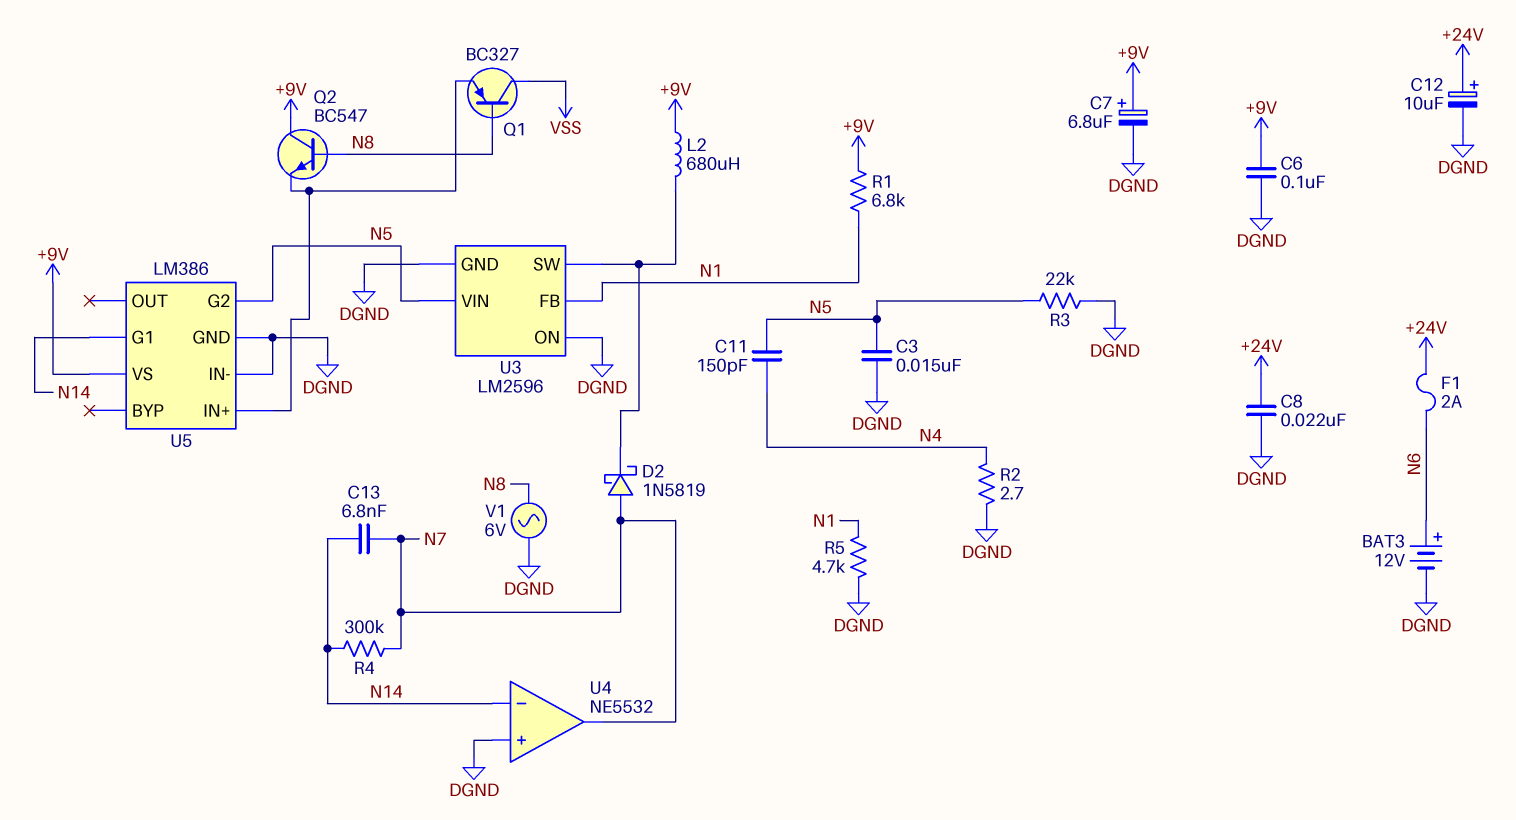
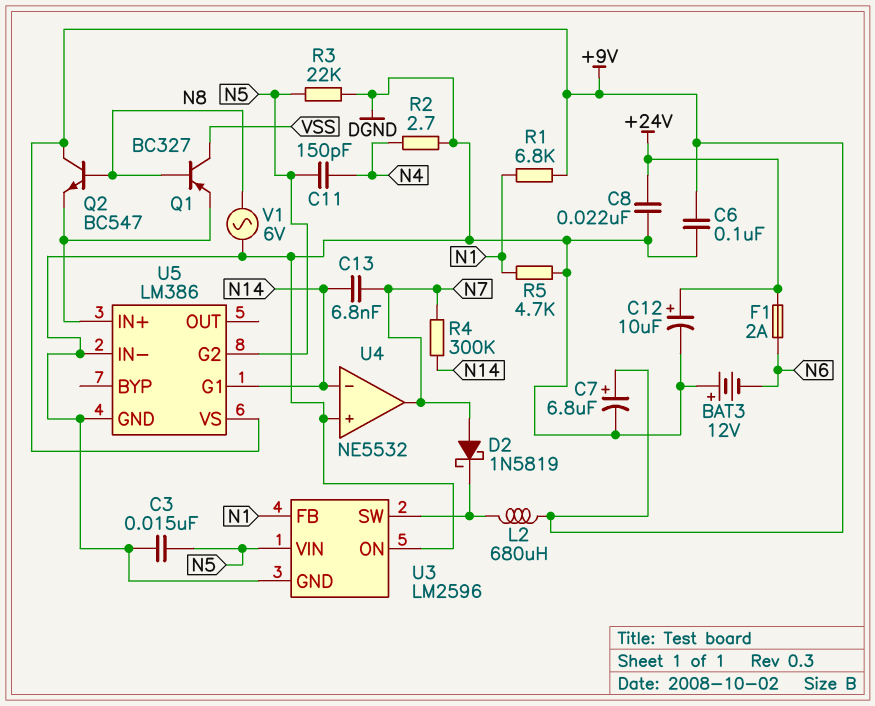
BAT3: 12V (plus N6, minus DGND) -> 12V (plus DGND, minus N6)

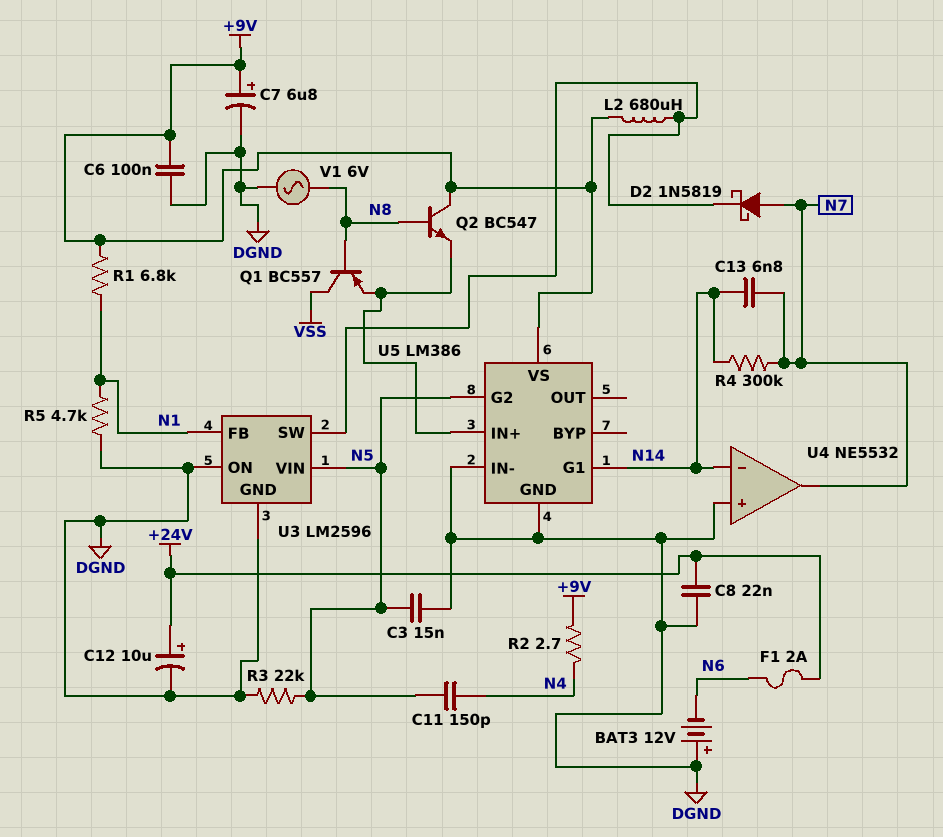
Q1: PNP BC327 (B N8, C VSS, E U5/IN+) -> PNP BC557 (B N8, C VSS, E U5/IN+)
R2: 2.7 (DGND, N4) -> 2.7 (+9V, N4)

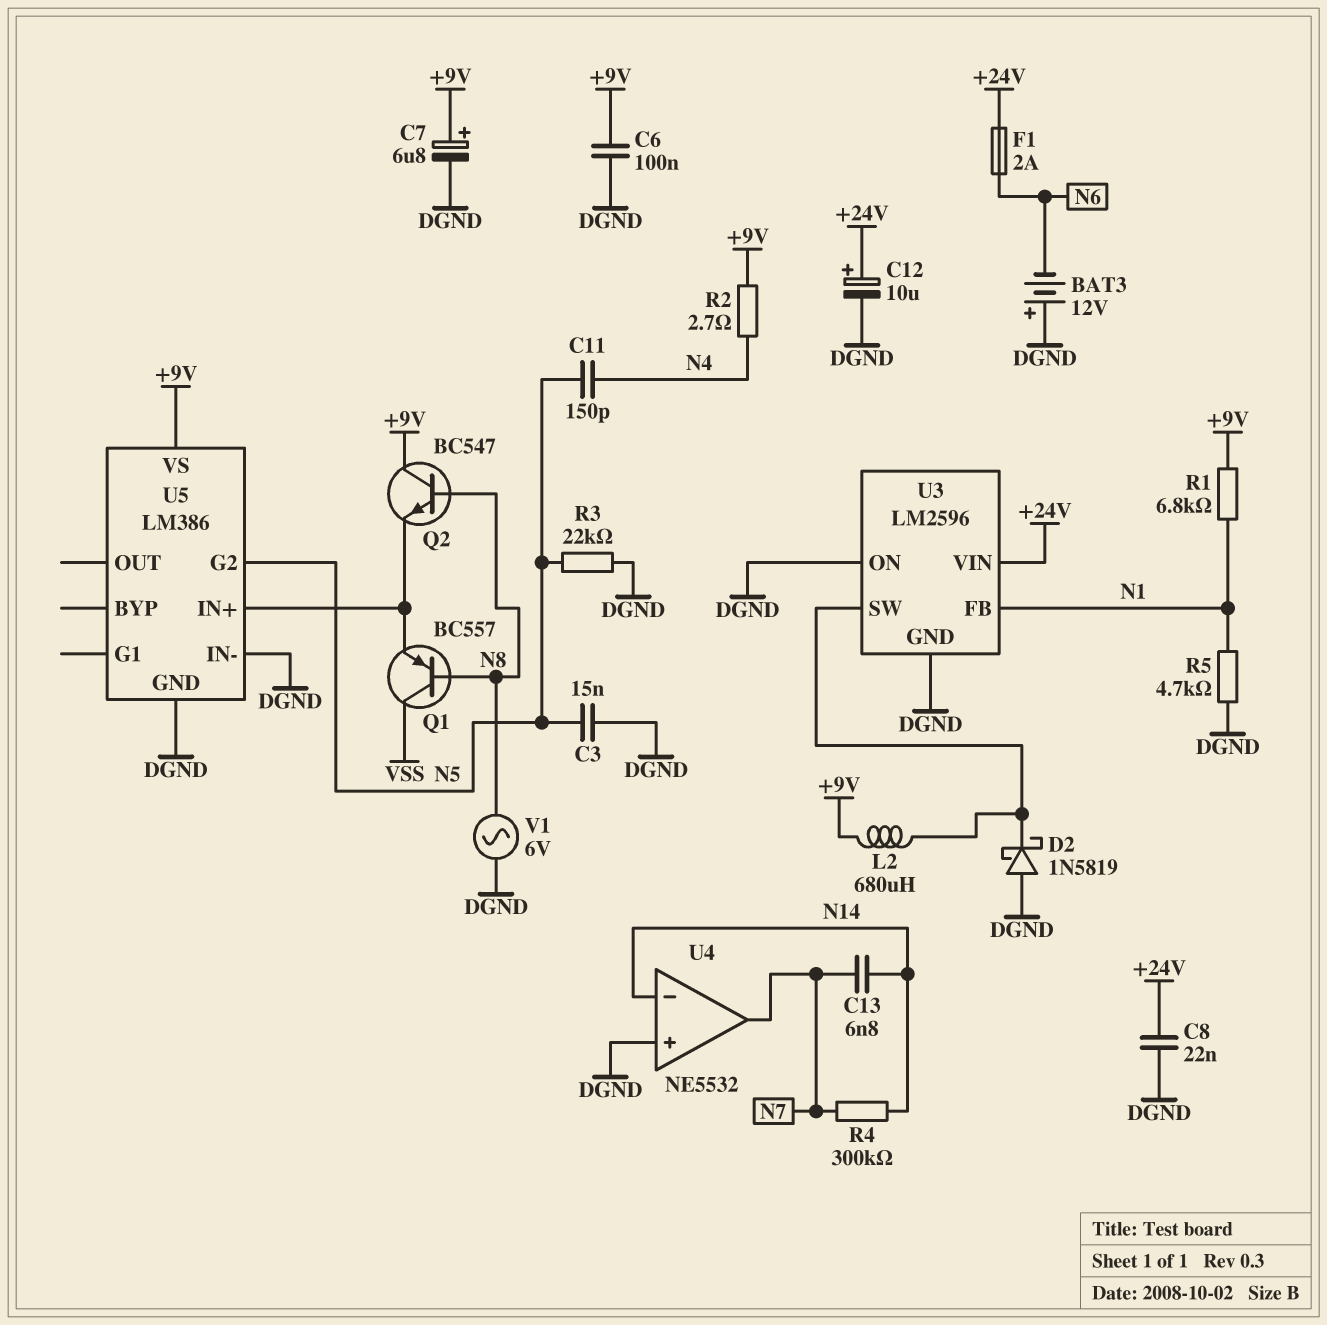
D2: schottky 1N5819 (A N7, K U3/SW) -> schottky 1N5819 (A DGND, K U3/SW)
U3 pin VIN: N5 -> +24V
U5 pin G1: N14 -> none

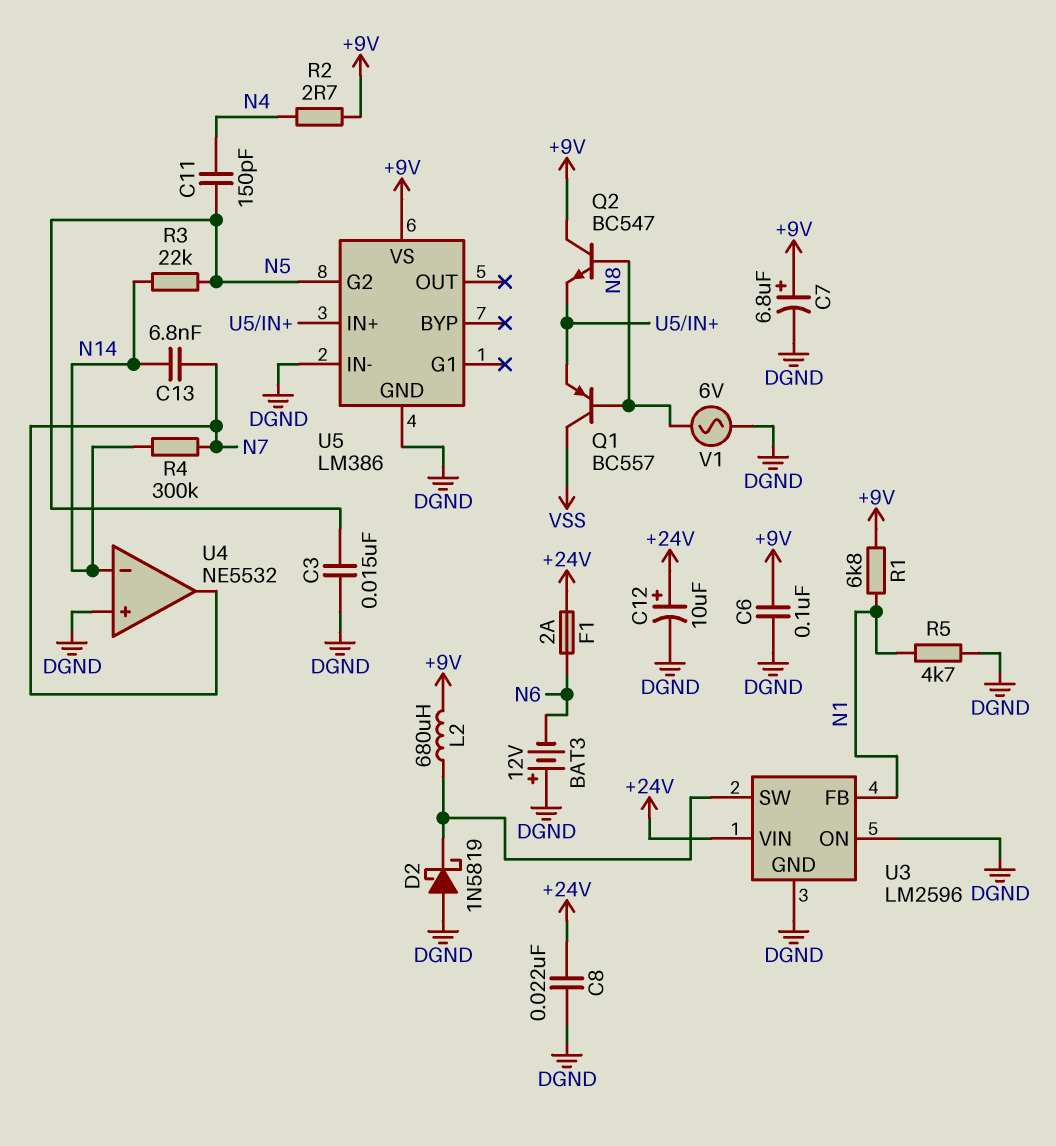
R3: 22k (DGND, N5) -> 22k (N5, N14)

